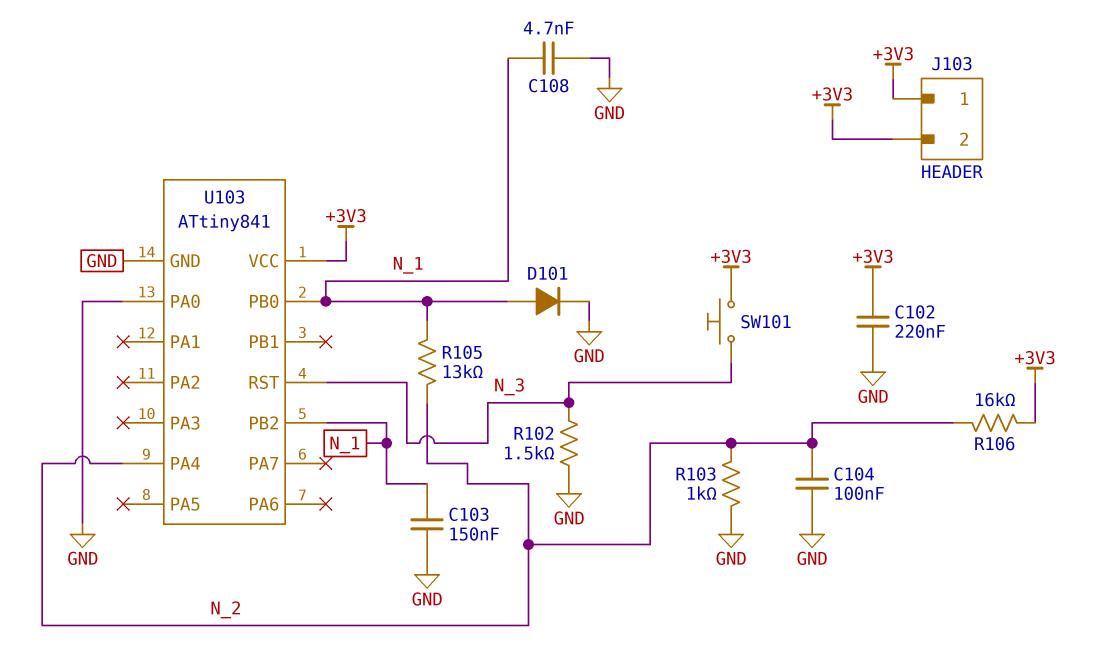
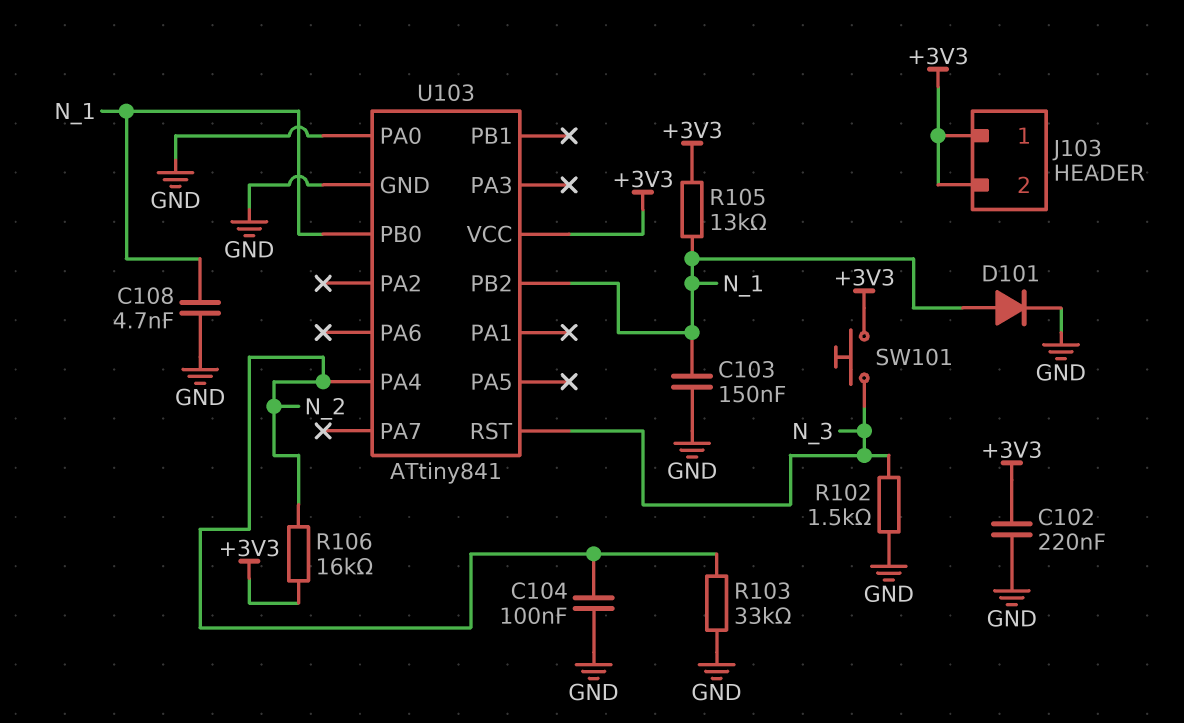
R103: 1k (GND, N_2) -> 33k (GND, N_2)
R105: 13k (N_1, N_2) -> 13k (+3V3, N_1)

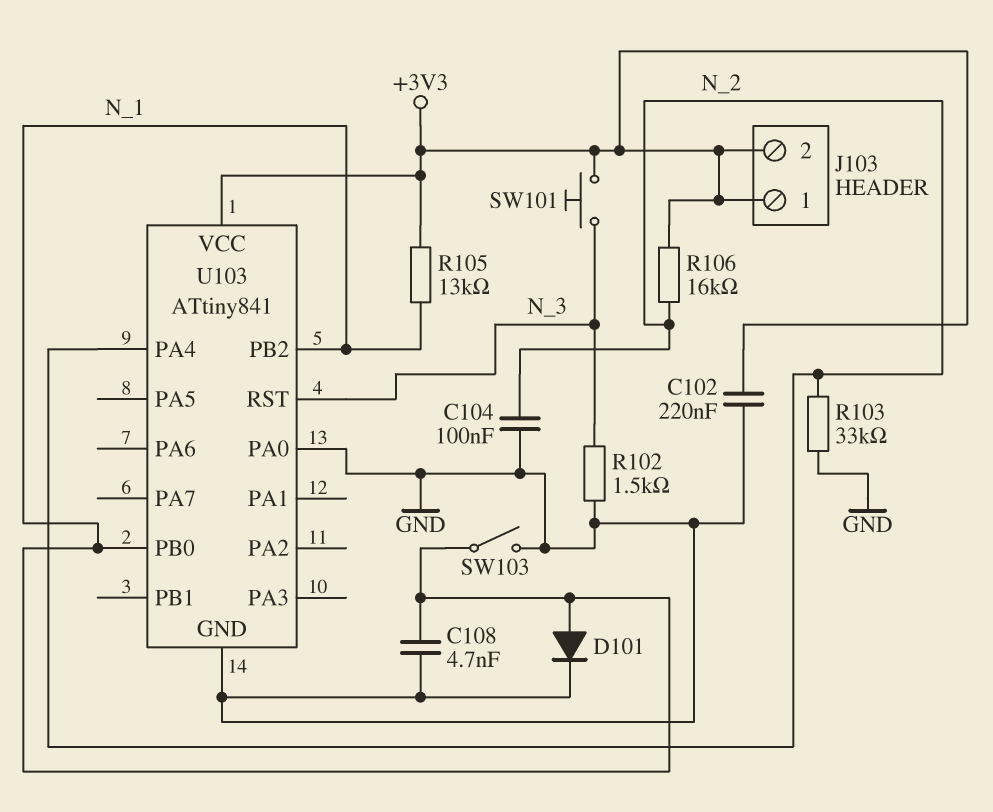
C103: 150nF (GND, N_1) -> none
SW103: none -> switch (GND, N_1)

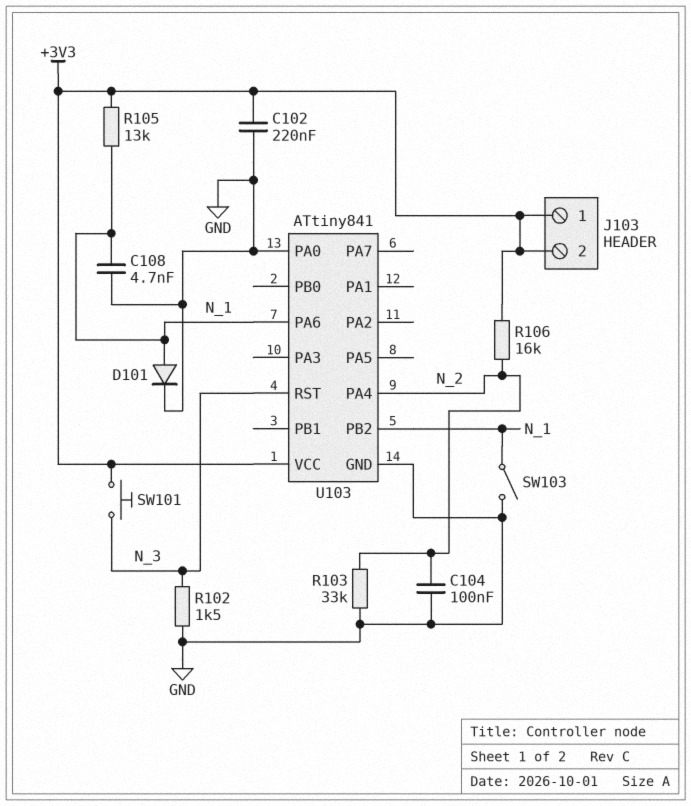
U103 pin PA6: none -> N_1
U103 pin PB0: N_1 -> none

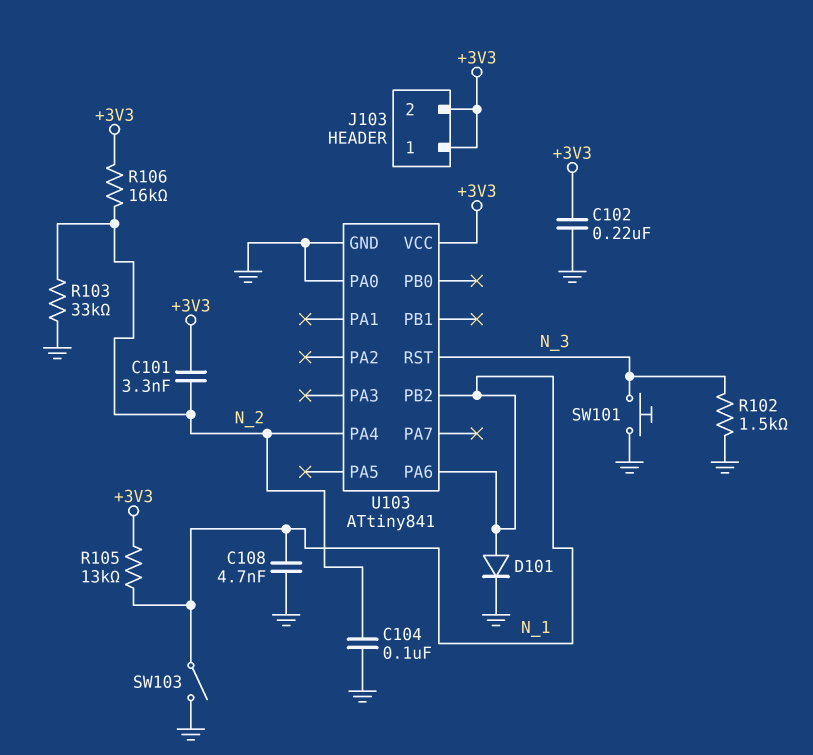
C101: none -> 3.3nF (+3V3, N_2)
SW101: button (+3V3, N_3) -> button (GND, N_3)

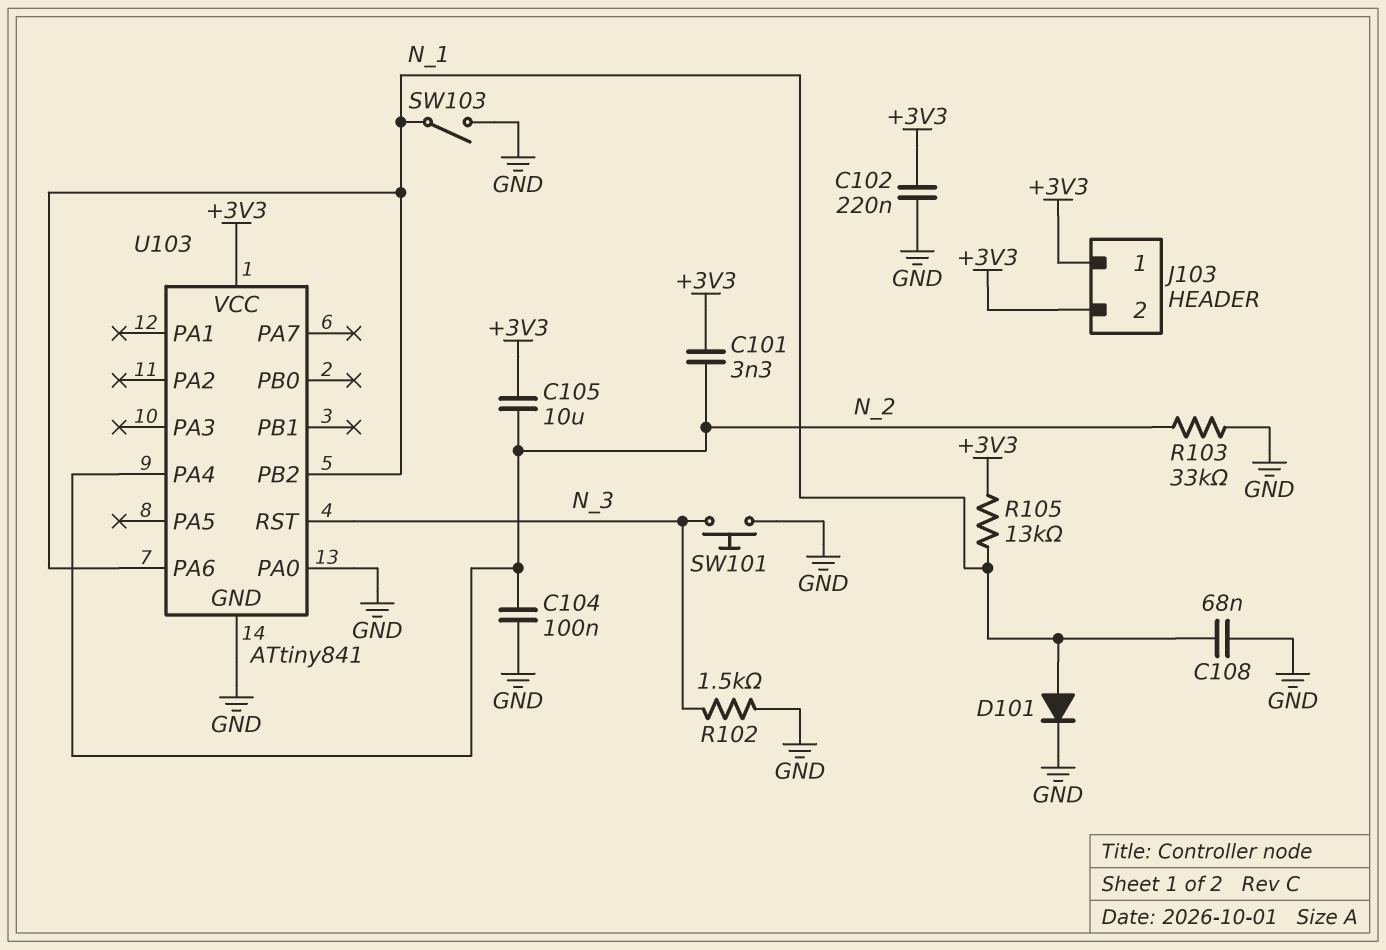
C105: none -> 10uF (+3V3, N_2)
C108: 4.7nF (GND, N_1) -> 68nF (GND, N_1)
R106: 16k (+3V3, N_2) -> none

